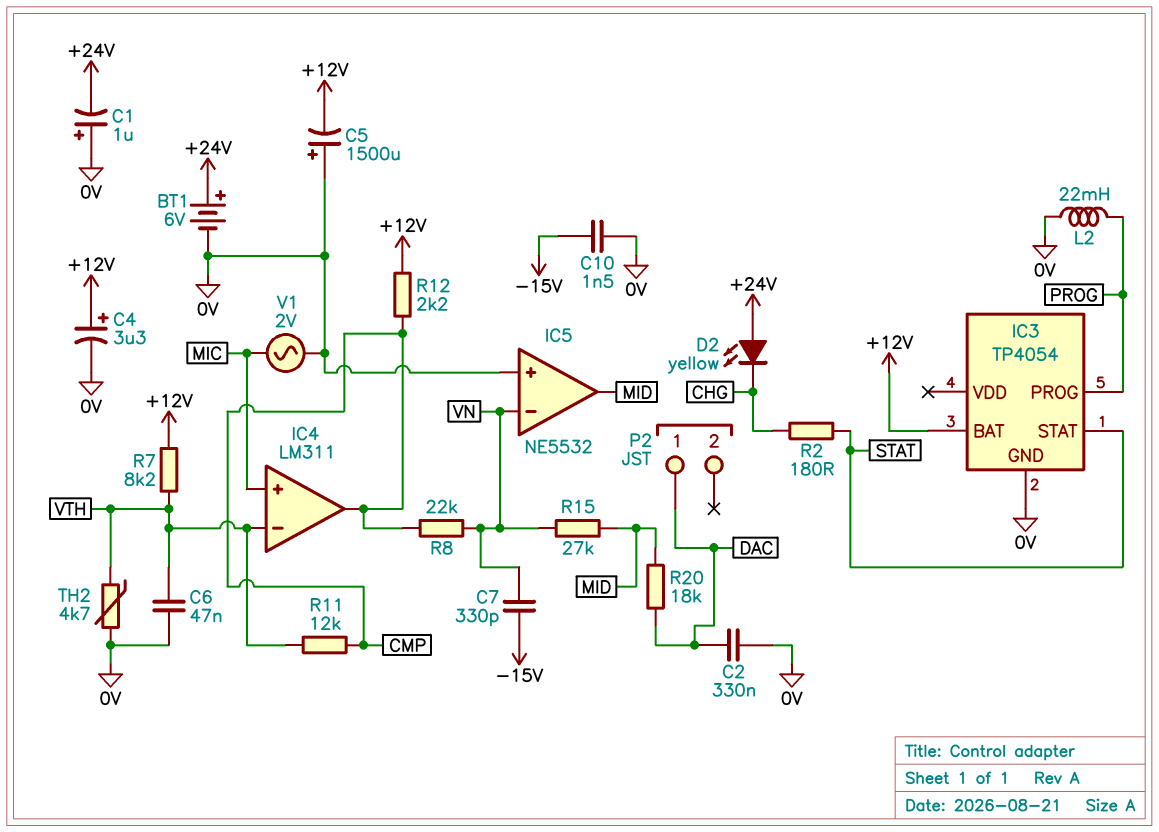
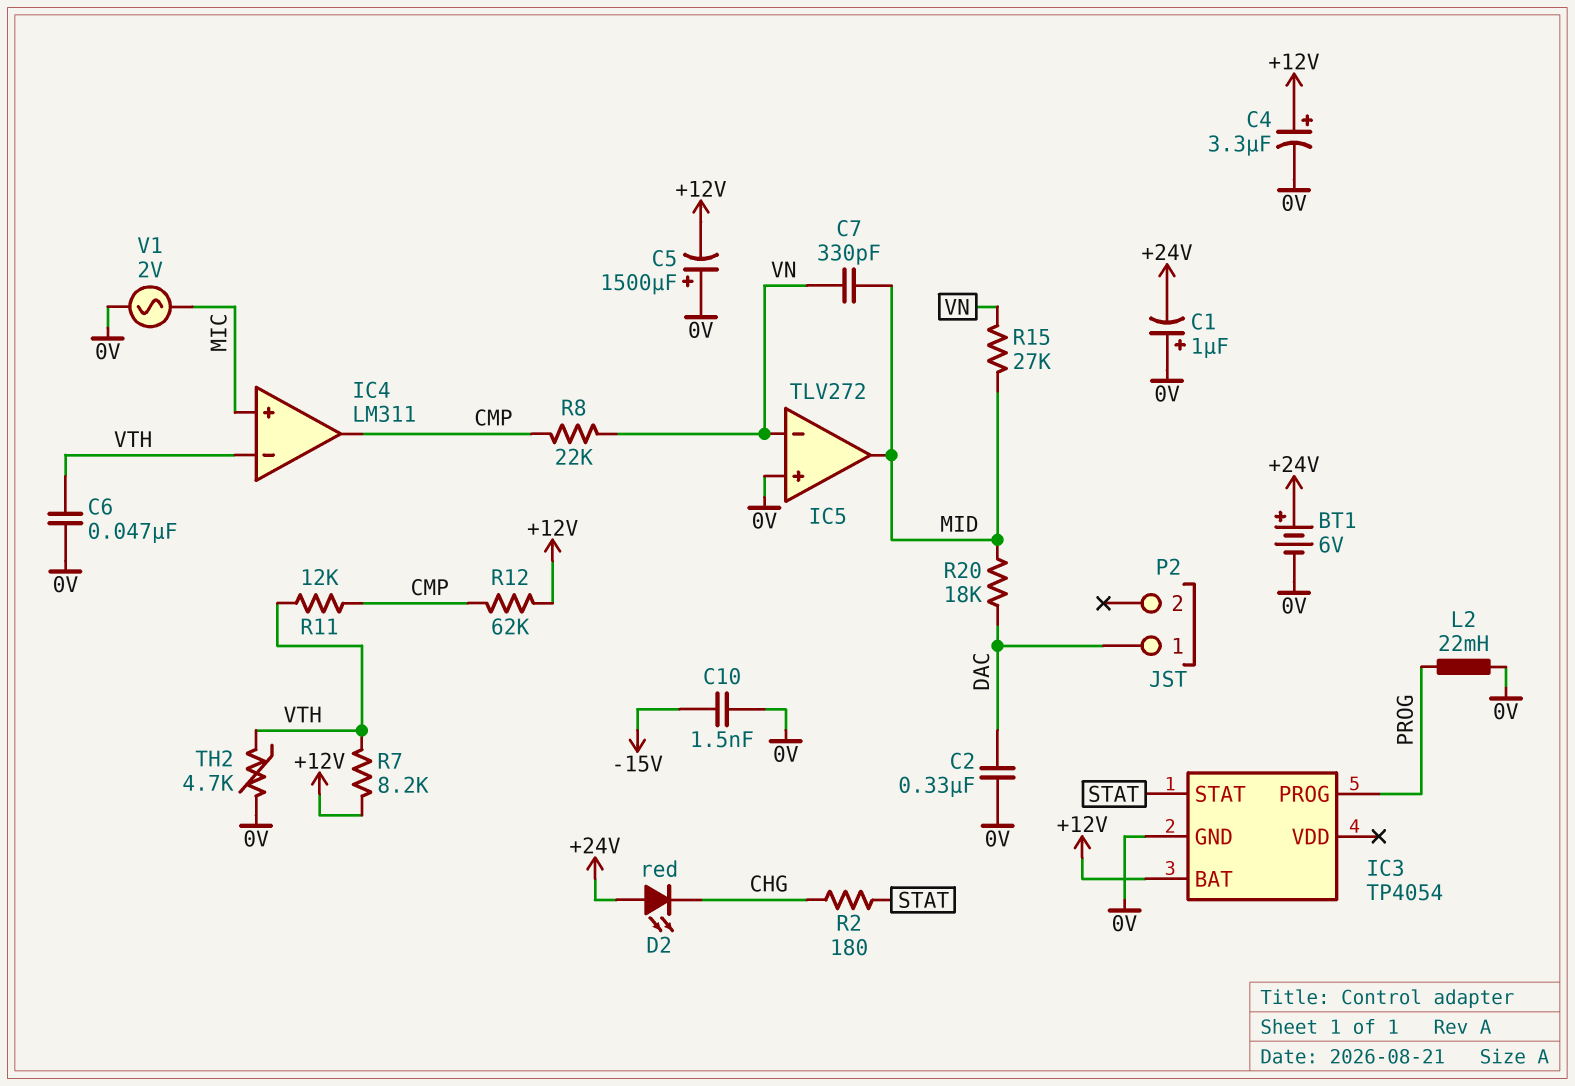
C7: 330pF (-15V, VN) -> 330pF (MID, VN)
D2: LED yellow (A +24V, K CHG) -> LED red (A +24V, K CHG)
IC5: NE5532 -> TLV272
R12: 2.2k (+12V, CMP) -> 62k (+12V, CMP)

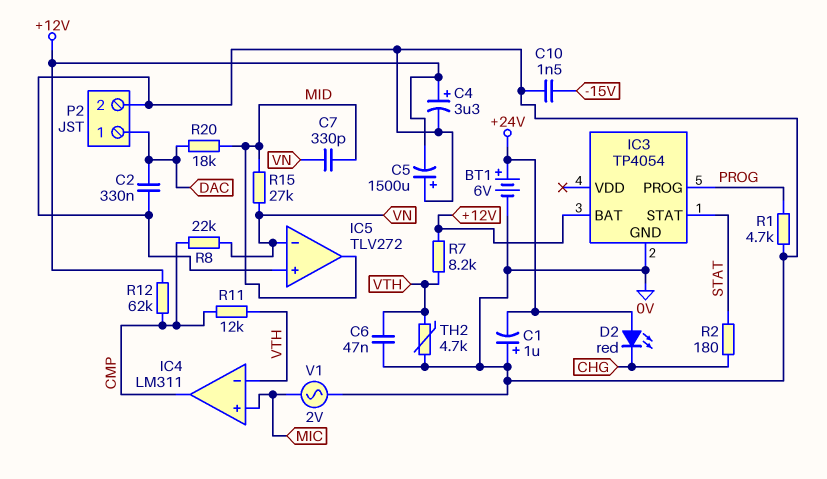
L2: 22mH (0V, PROG) -> none
P2 pin 2: none -> 0V
R1: none -> 4.7k (0V, PROG)

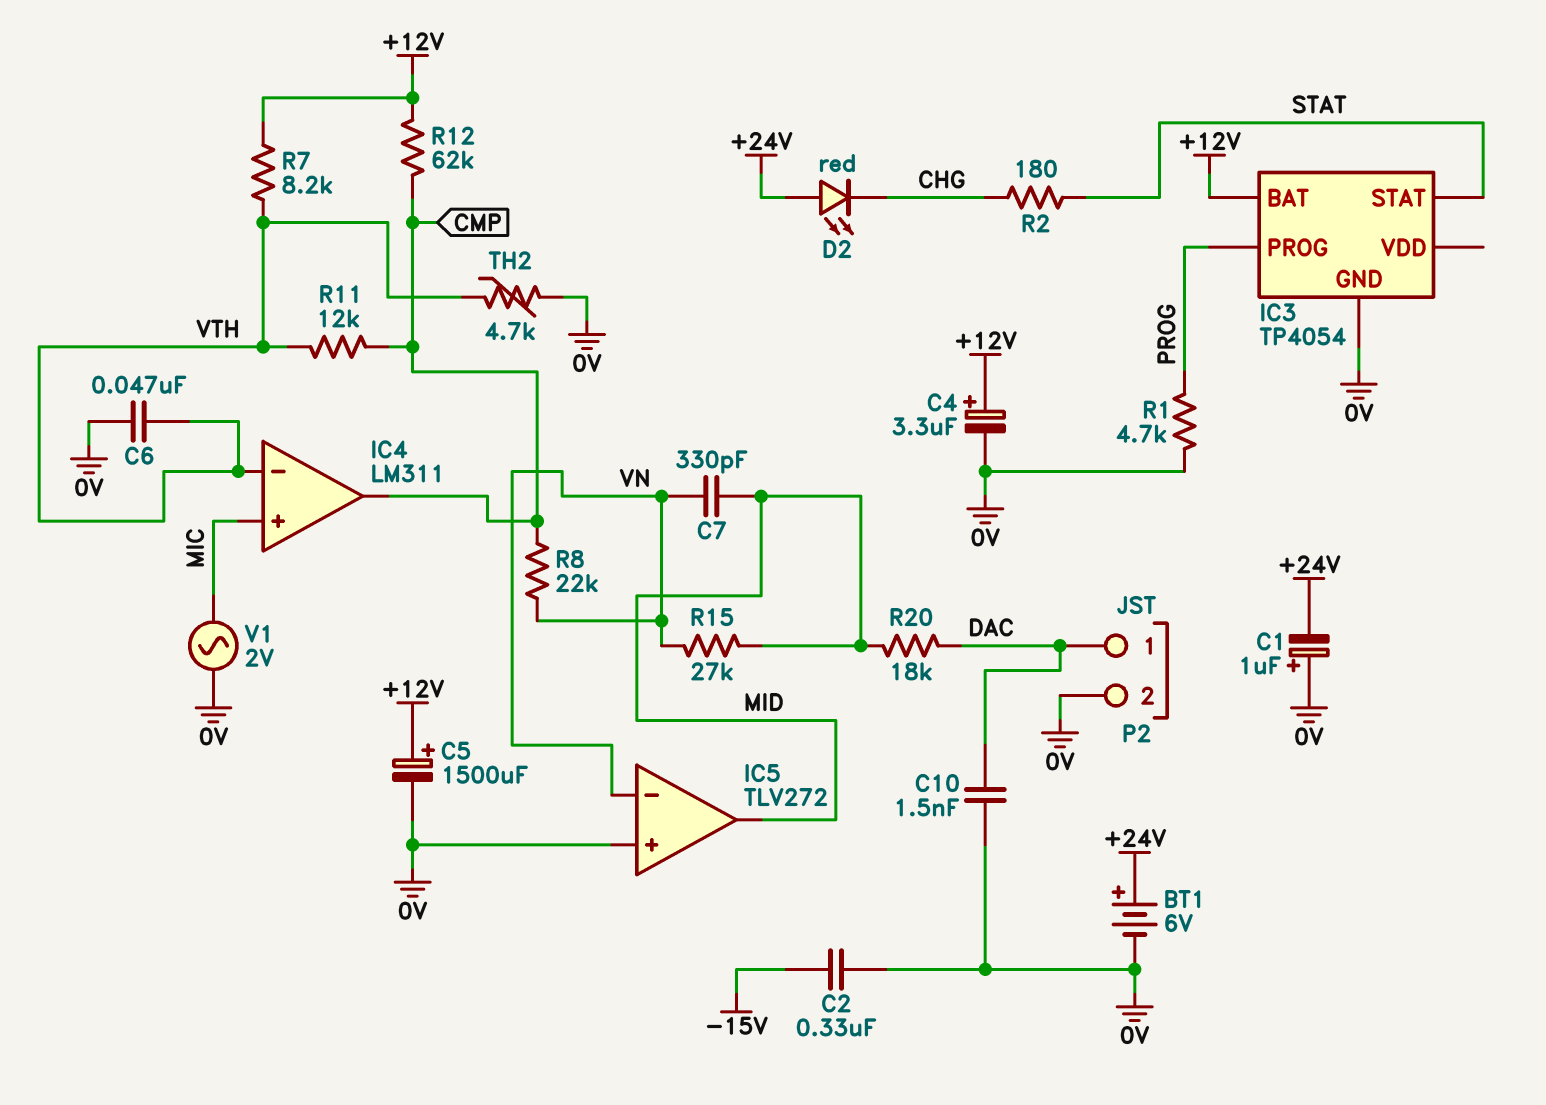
C2: 330nF (0V, DAC) -> 330nF (-15V, 0V)
C5: 1500uF (plus 0V, minus +12V) -> 1500uF (plus +12V, minus 0V)
C10: 1.5nF (-15V, 0V) -> 1.5nF (0V, DAC)

